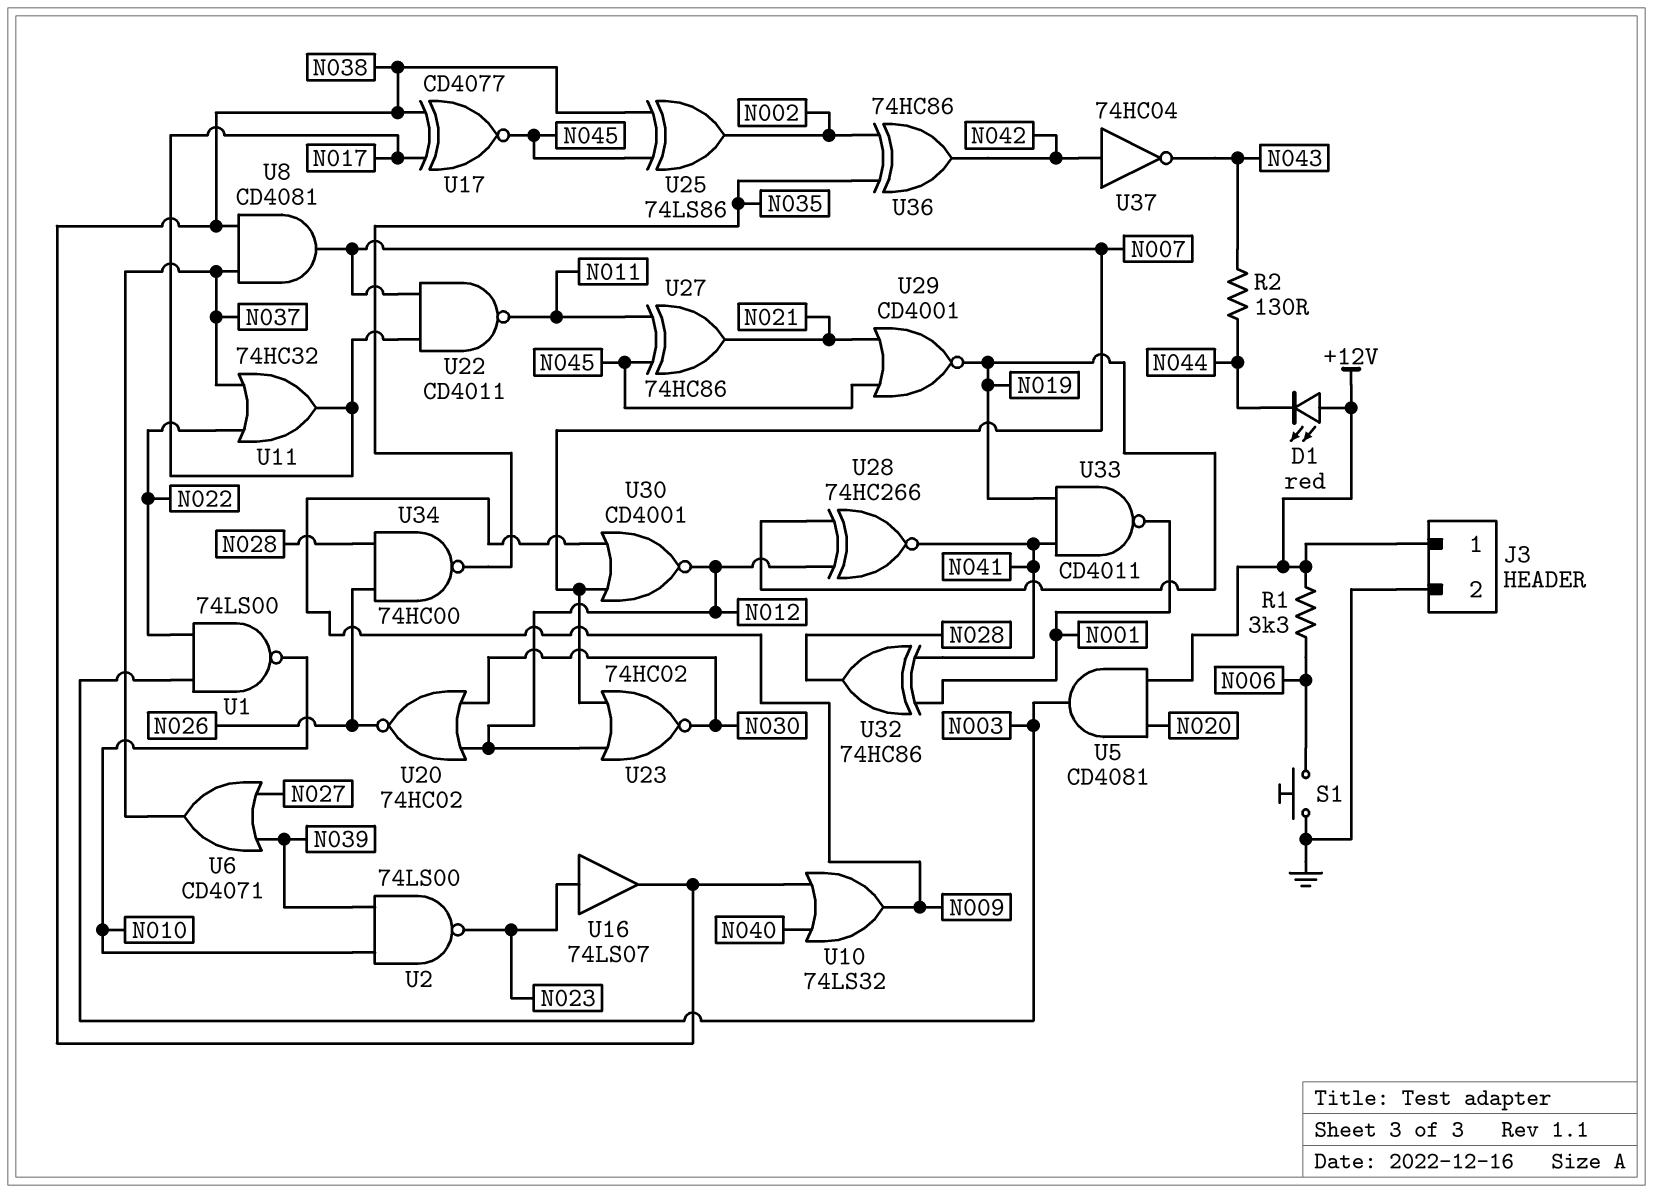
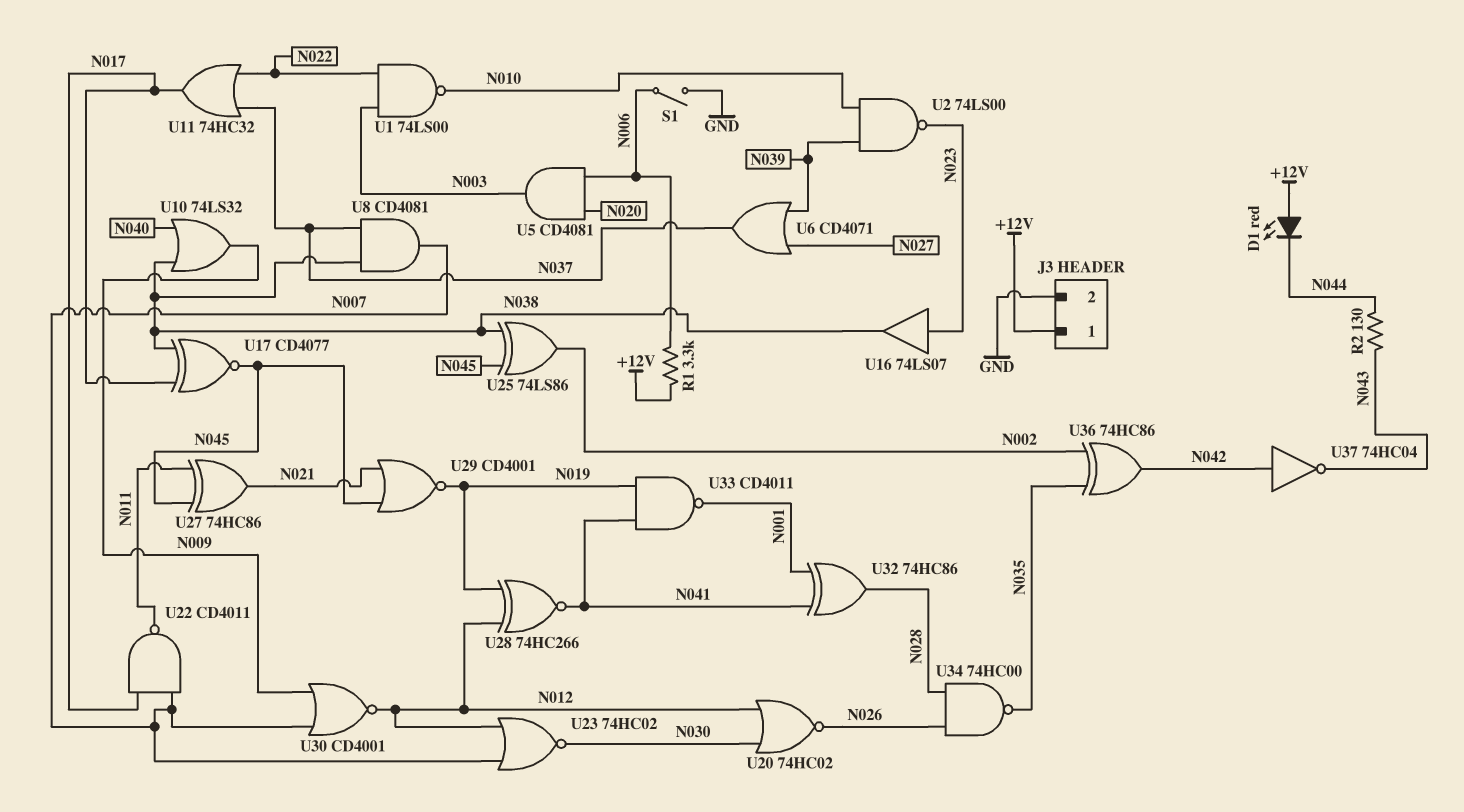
S1: button (GND, N006) -> switch (GND, N006)
U5: AND CD4081 (in +12V, in N020, out N003) -> AND CD4081 (in N006, in N020, out N003)

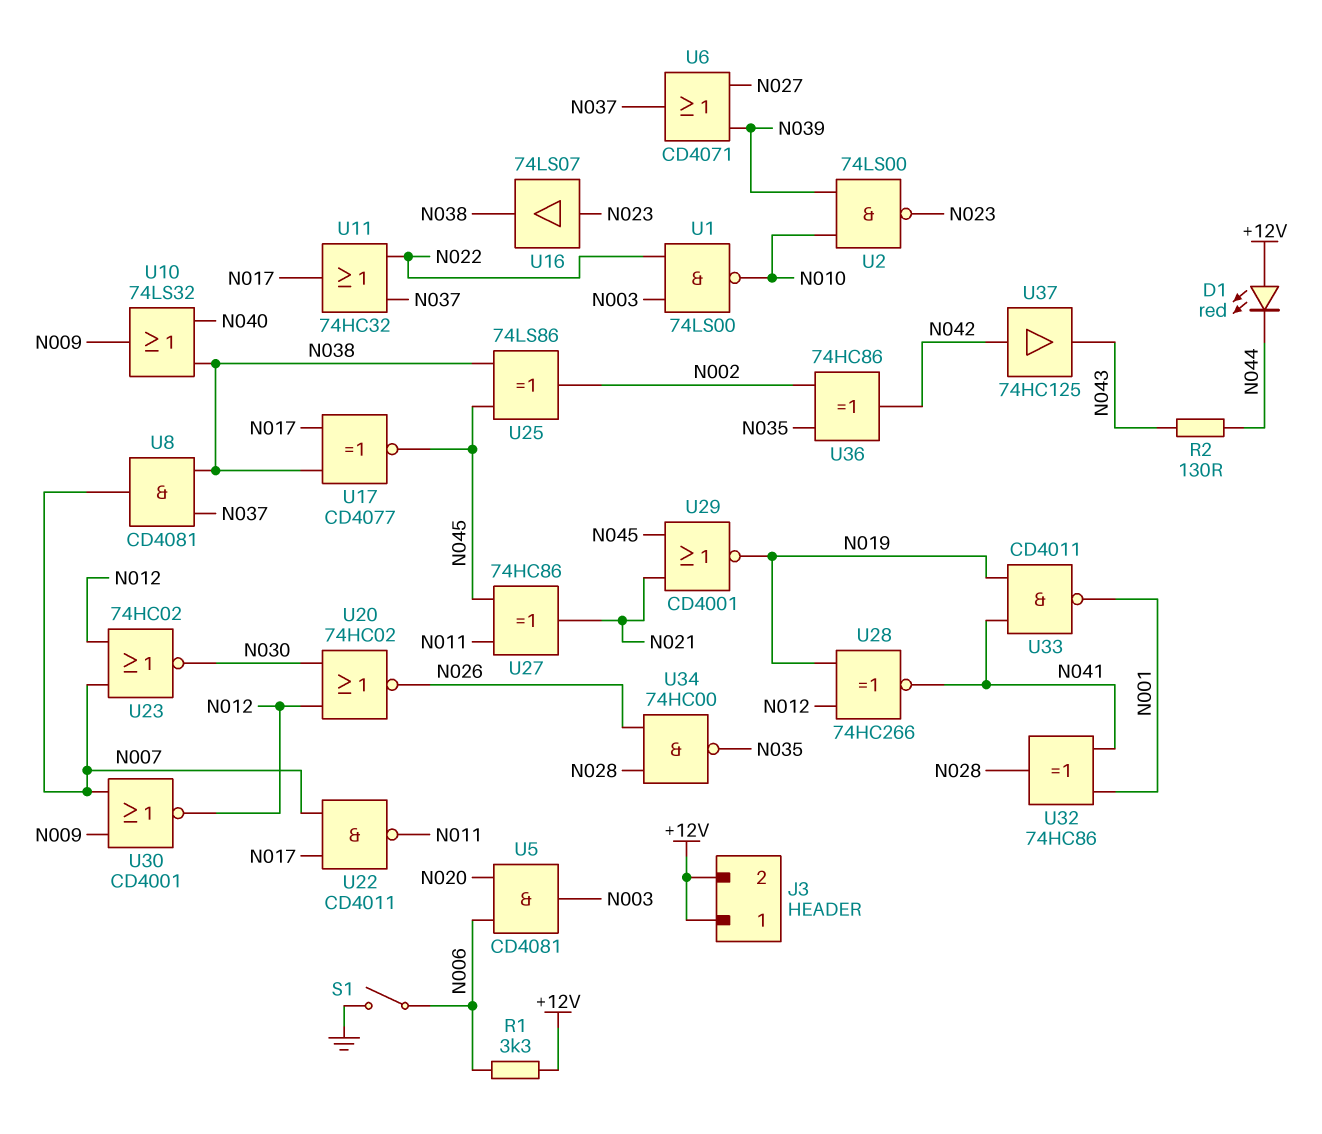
J3 pin 2: GND -> +12V
U37: NOT 74HC04 (in N042, out N043) -> buffer 74HC125 (in N042, out N043)

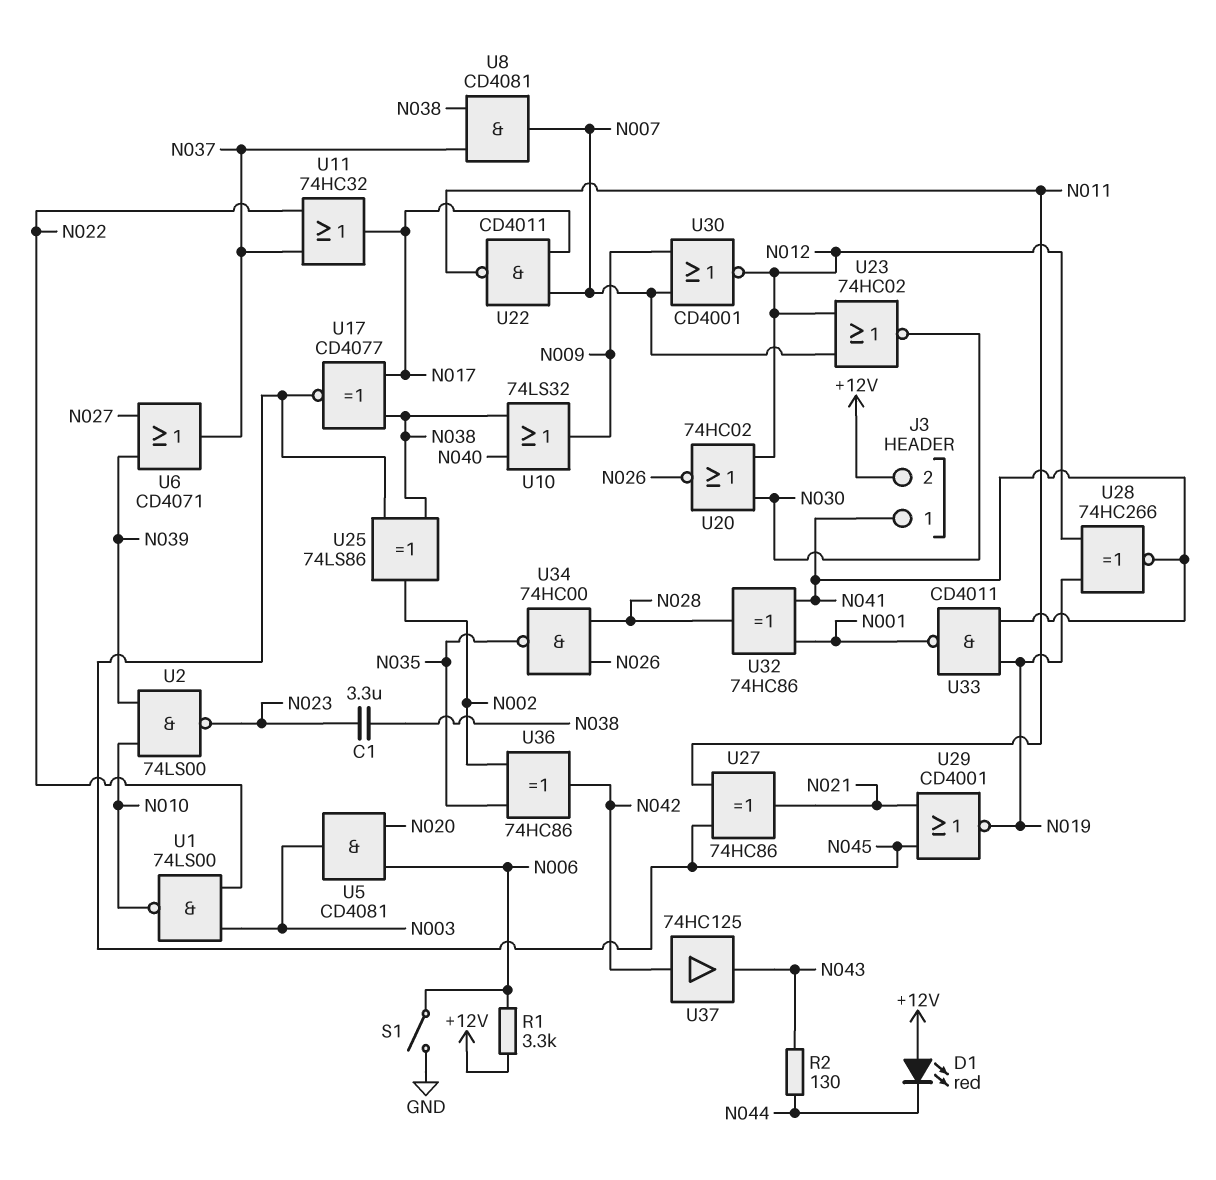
C1: none -> 3.3uF (N023, N038)
J3 pin 1: +12V -> N041
U16: buffer 74LS07 (in N023, out N038) -> none

